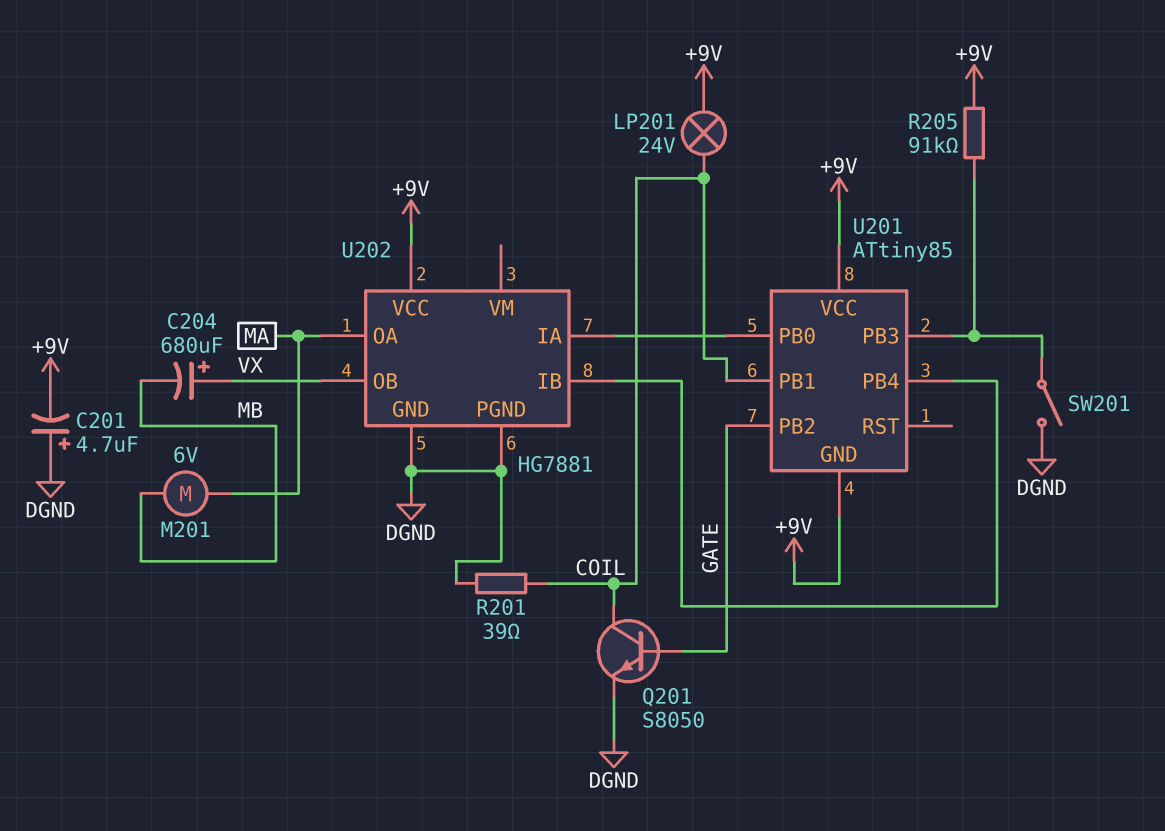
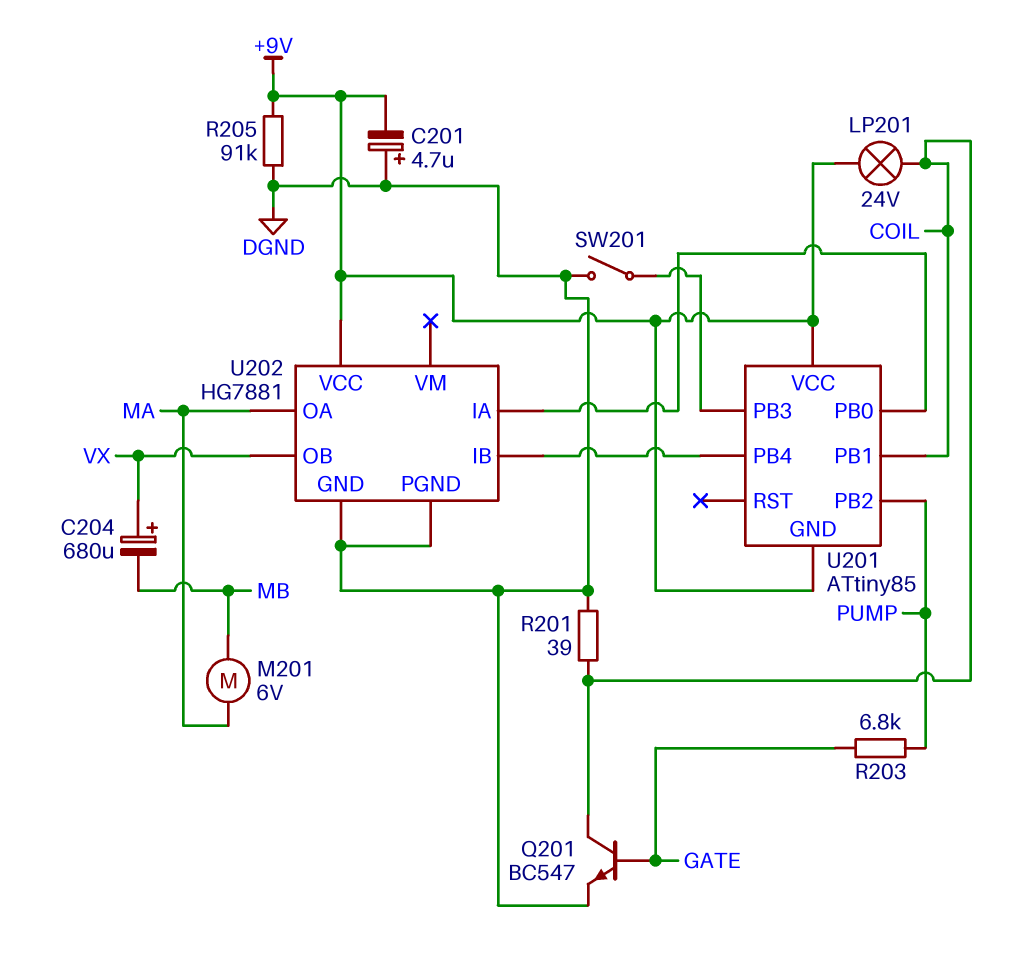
Q201: NPN S8050 (B GATE, C COIL, E DGND) -> NPN BC547 (B GATE, C COIL, E DGND)
R203: none -> 6.8k (GATE, PUMP)
R205: 91k (+9V, U201/PB3) -> 91k (+9V, DGND)
U201 pin PB2: GATE -> PUMP

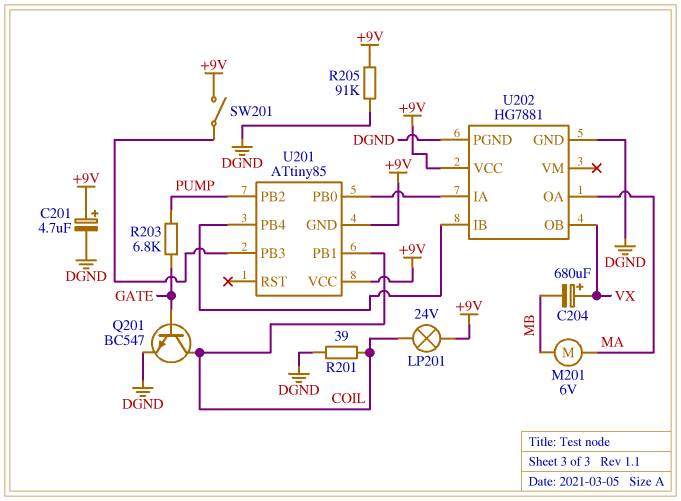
C201: 4.7uF (plus DGND, minus +9V) -> 4.7uF (plus +9V, minus DGND)
SW201: switch (DGND, U201/PB3) -> switch (+9V, U201/PB3)

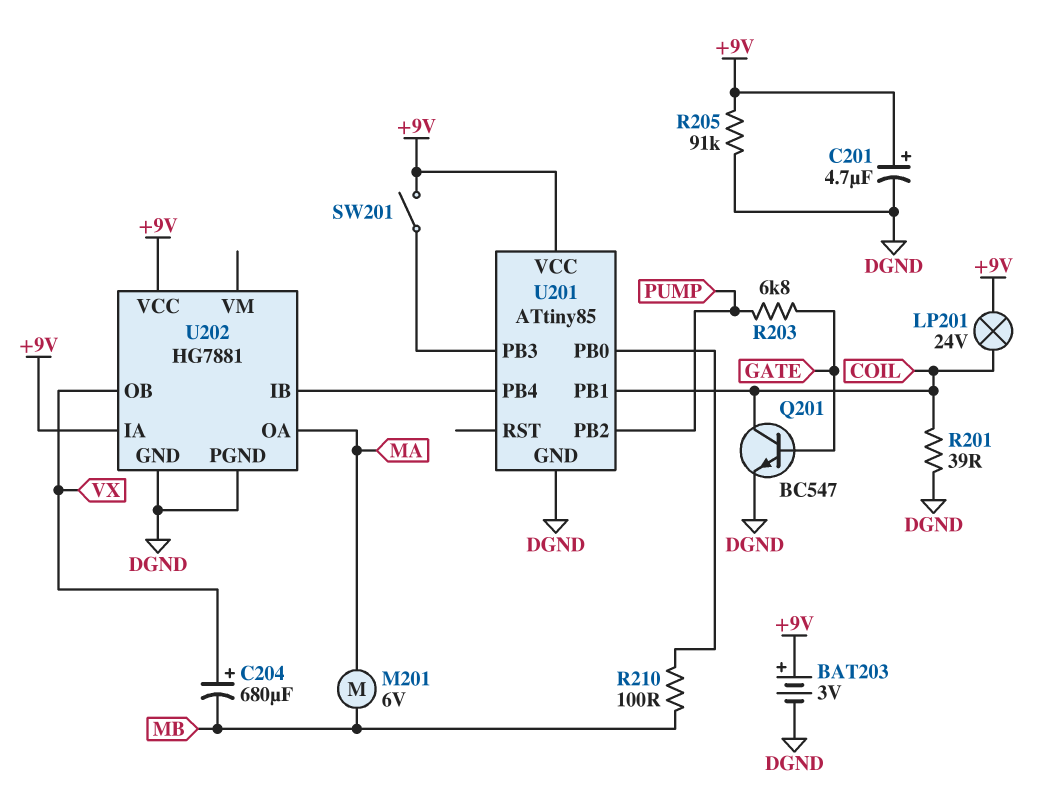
BAT203: none -> 3V (plus +9V, minus DGND)
R210: none -> 100 (MB, U201/PB0)
U201 pin GND: +9V -> DGND
U202 pin IA: U201/PB0 -> +9V

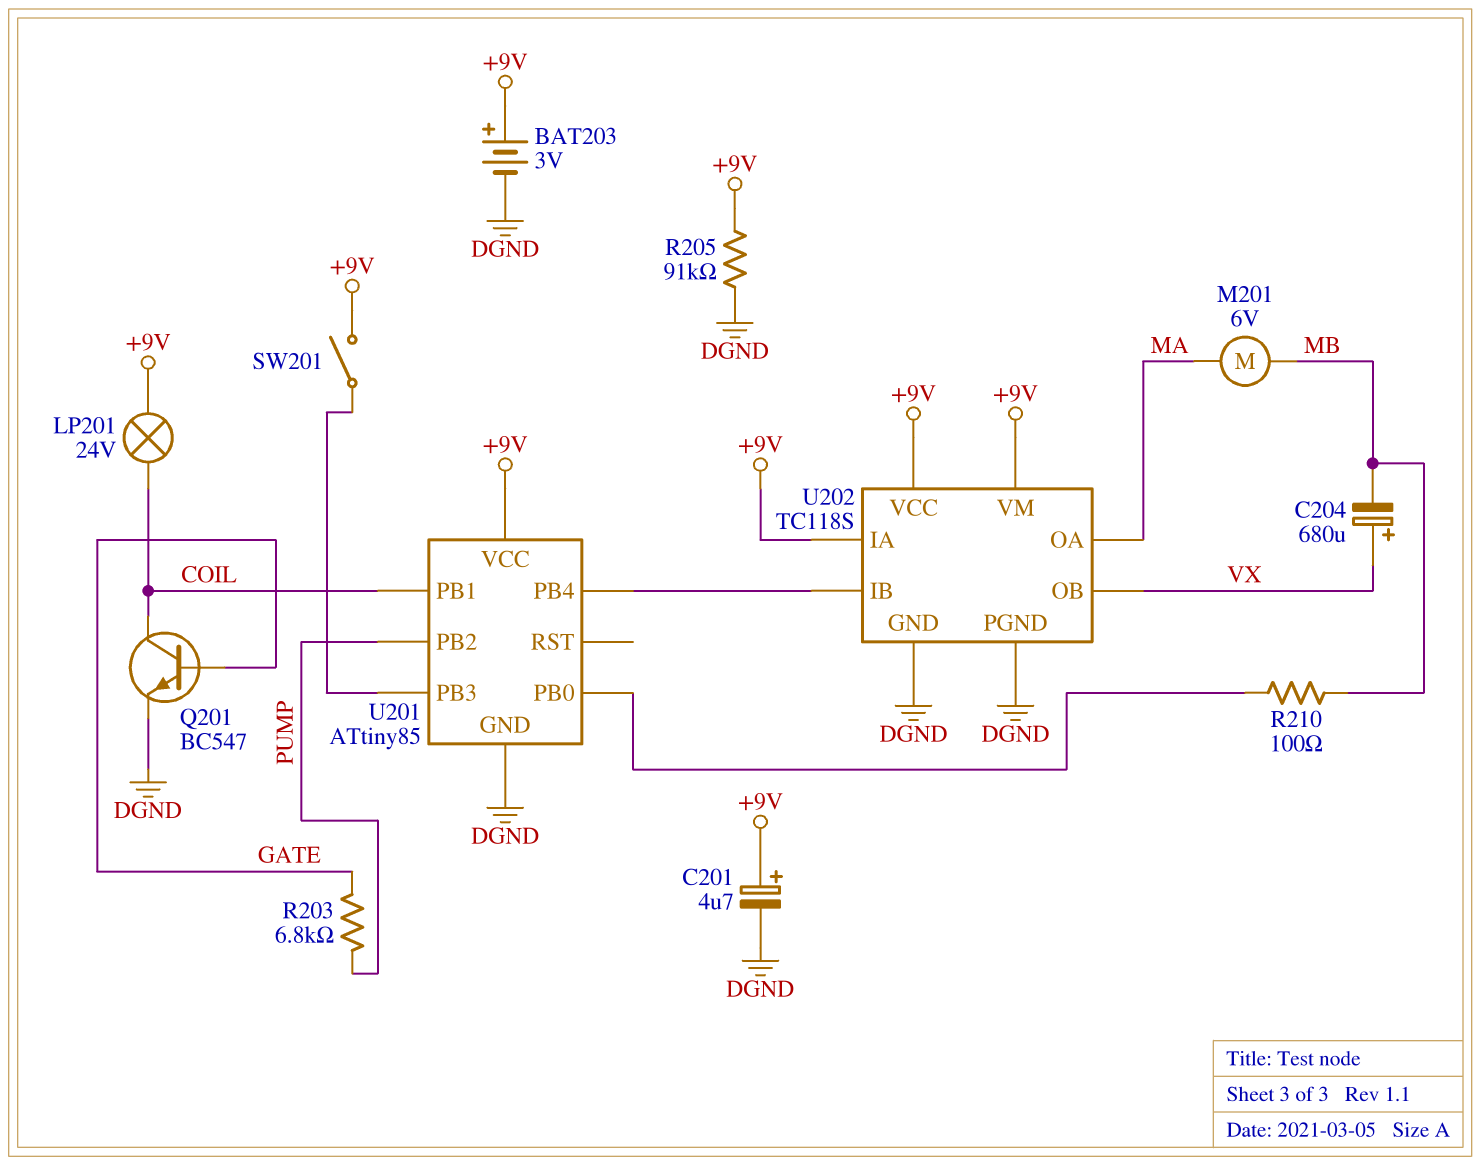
R201: 39 (COIL, DGND) -> none
U202: HG7881 -> TC118S
U202 pin VM: none -> +9V

